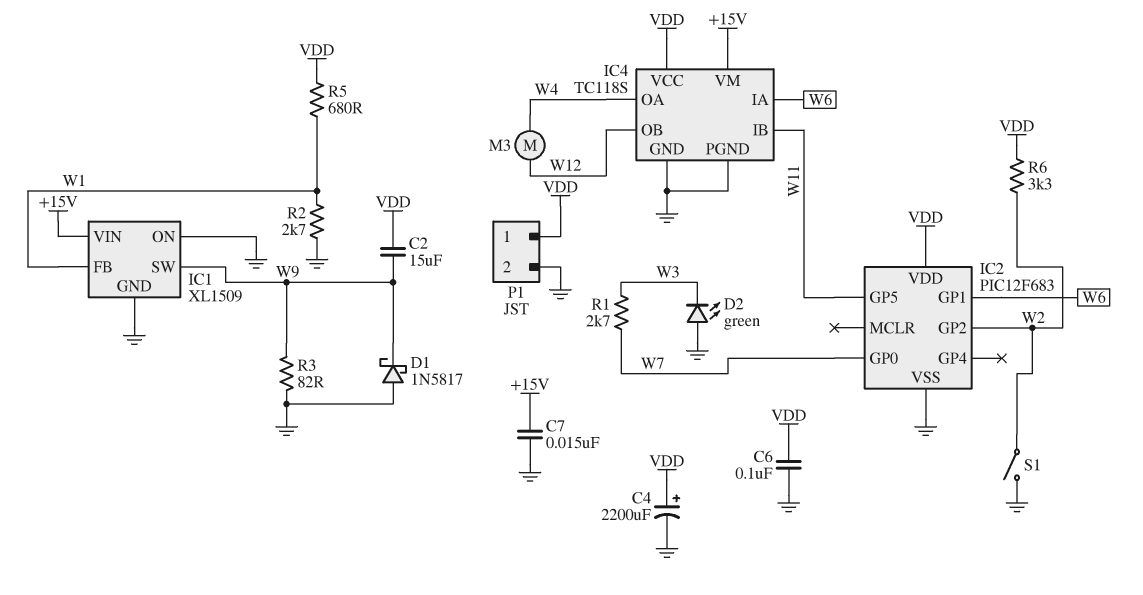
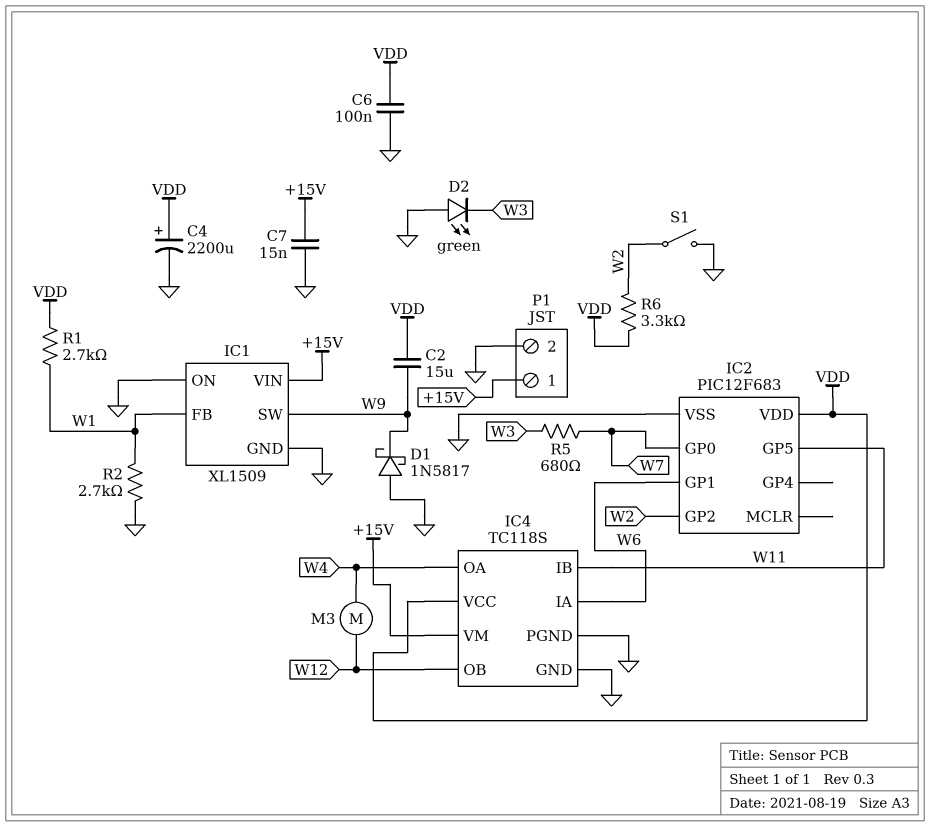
P1 pin 1: VDD -> +15V
R1: 2.7k (W3, W7) -> 2.7k (VDD, W1)
R3: 82 (GND, W9) -> none
R5: 680 (VDD, W1) -> 680 (W3, W7)

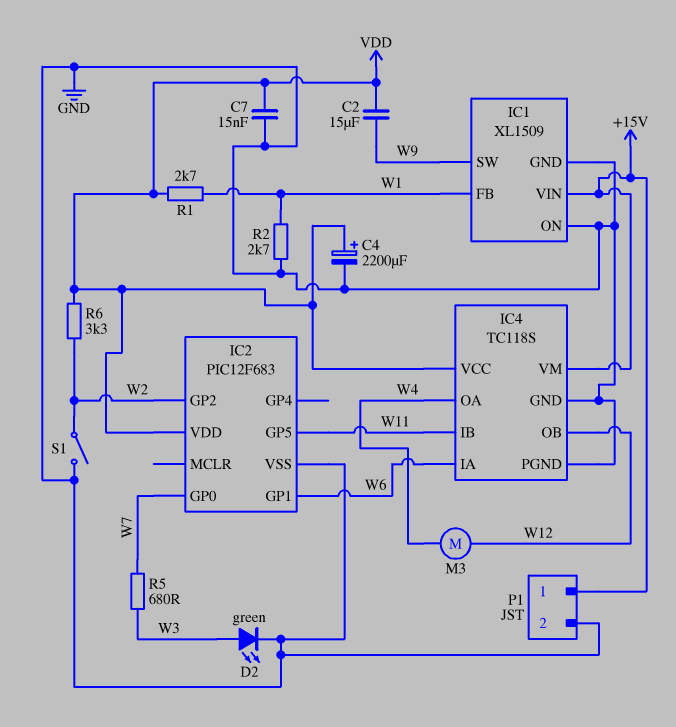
C6: 100nF (GND, VDD) -> none
C7: 15nF (+15V, GND) -> 15nF (GND, VDD)
D1: schottky 1N5817 (A GND, K W9) -> none
D2: LED green (A GND, K W3) -> LED green (A W3, K GND)

